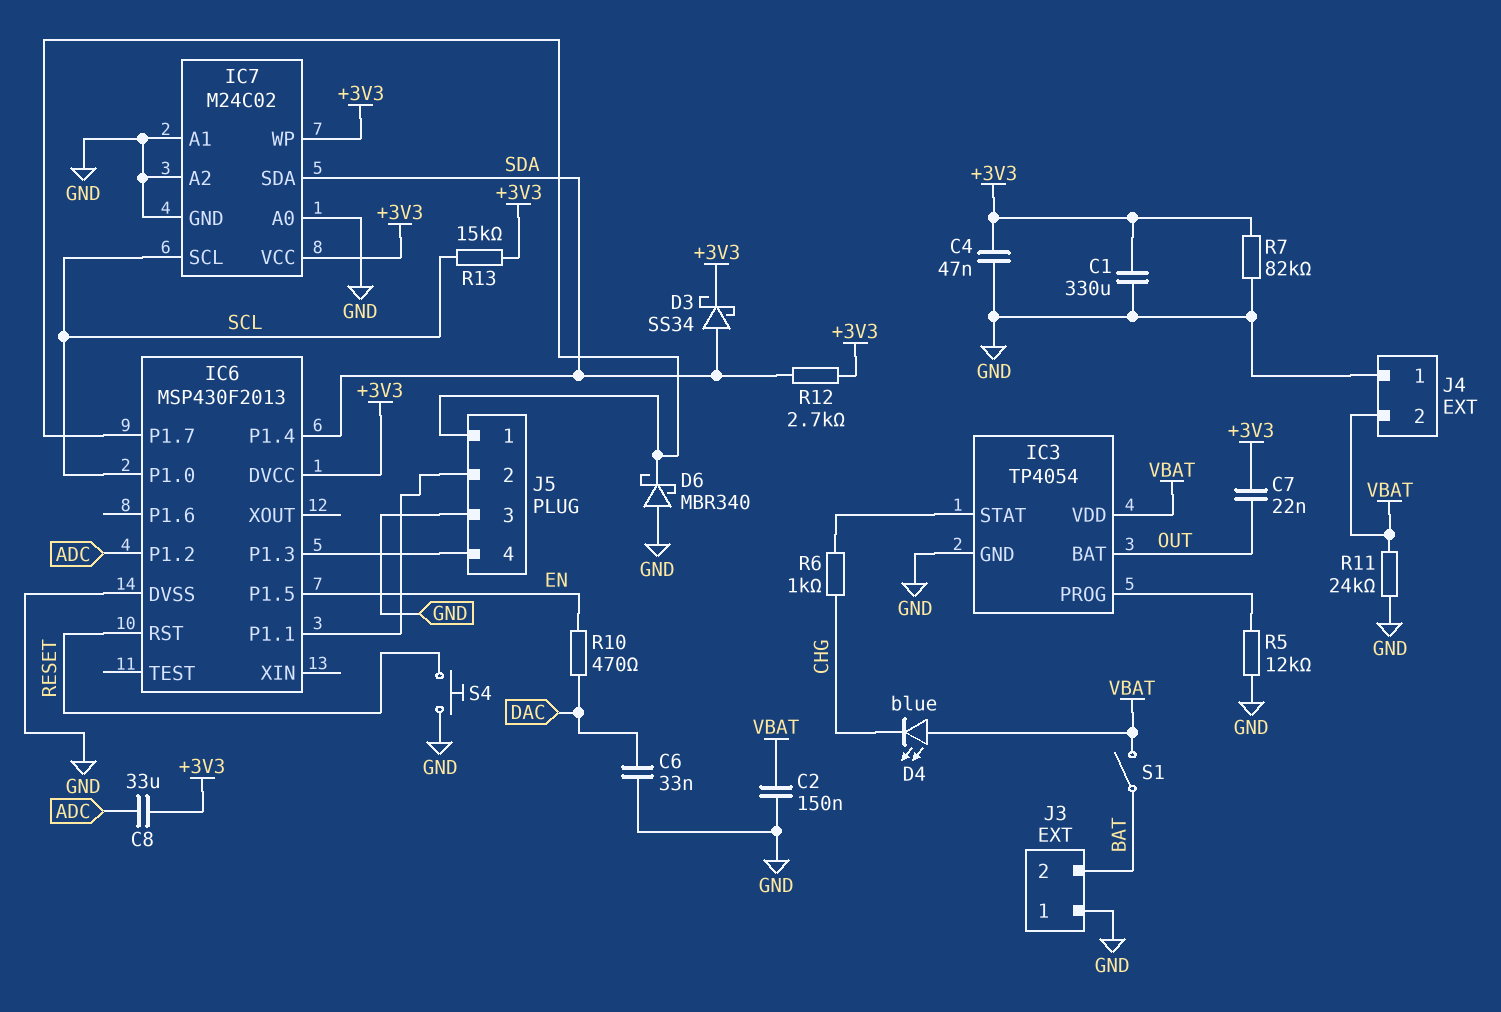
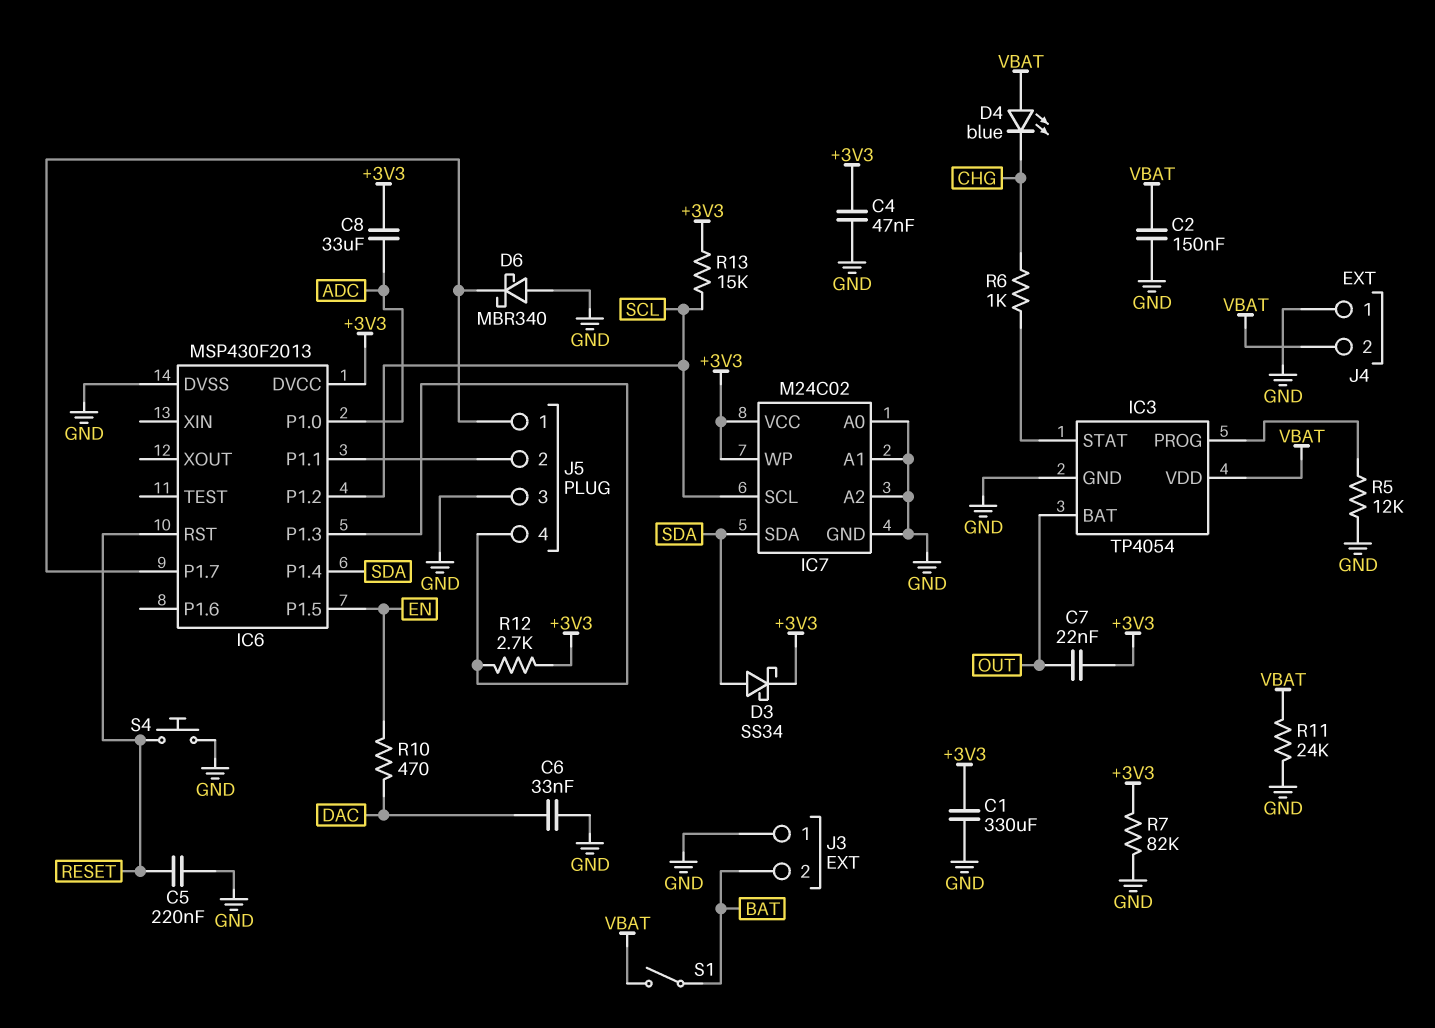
C5: none -> 220nF (GND, RESET)
IC6 pin P1.0: SCL -> ADC
IC6 pin P1.2: ADC -> SCL
R12: 2.7k (+3V3, SDA) -> 2.7k (+3V3, IC6/P1.3)

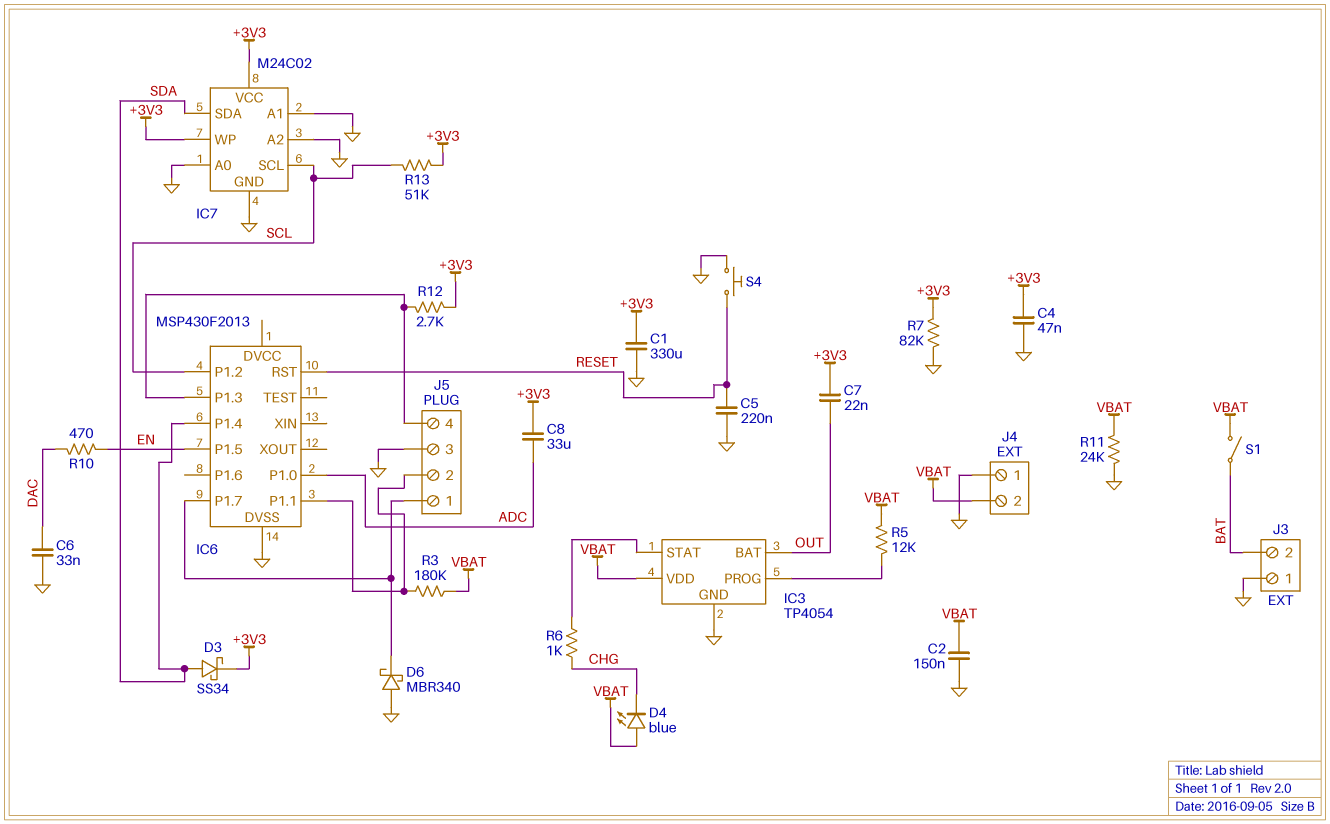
IC6 pin DVCC: +3V3 -> none
R3: none -> 180k (IC6/P1.1, VBAT)
R5: 12k (GND, IC3/PROG) -> 12k (IC3/PROG, VBAT)
R13: 15k (+3V3, SCL) -> 51k (+3V3, SCL)

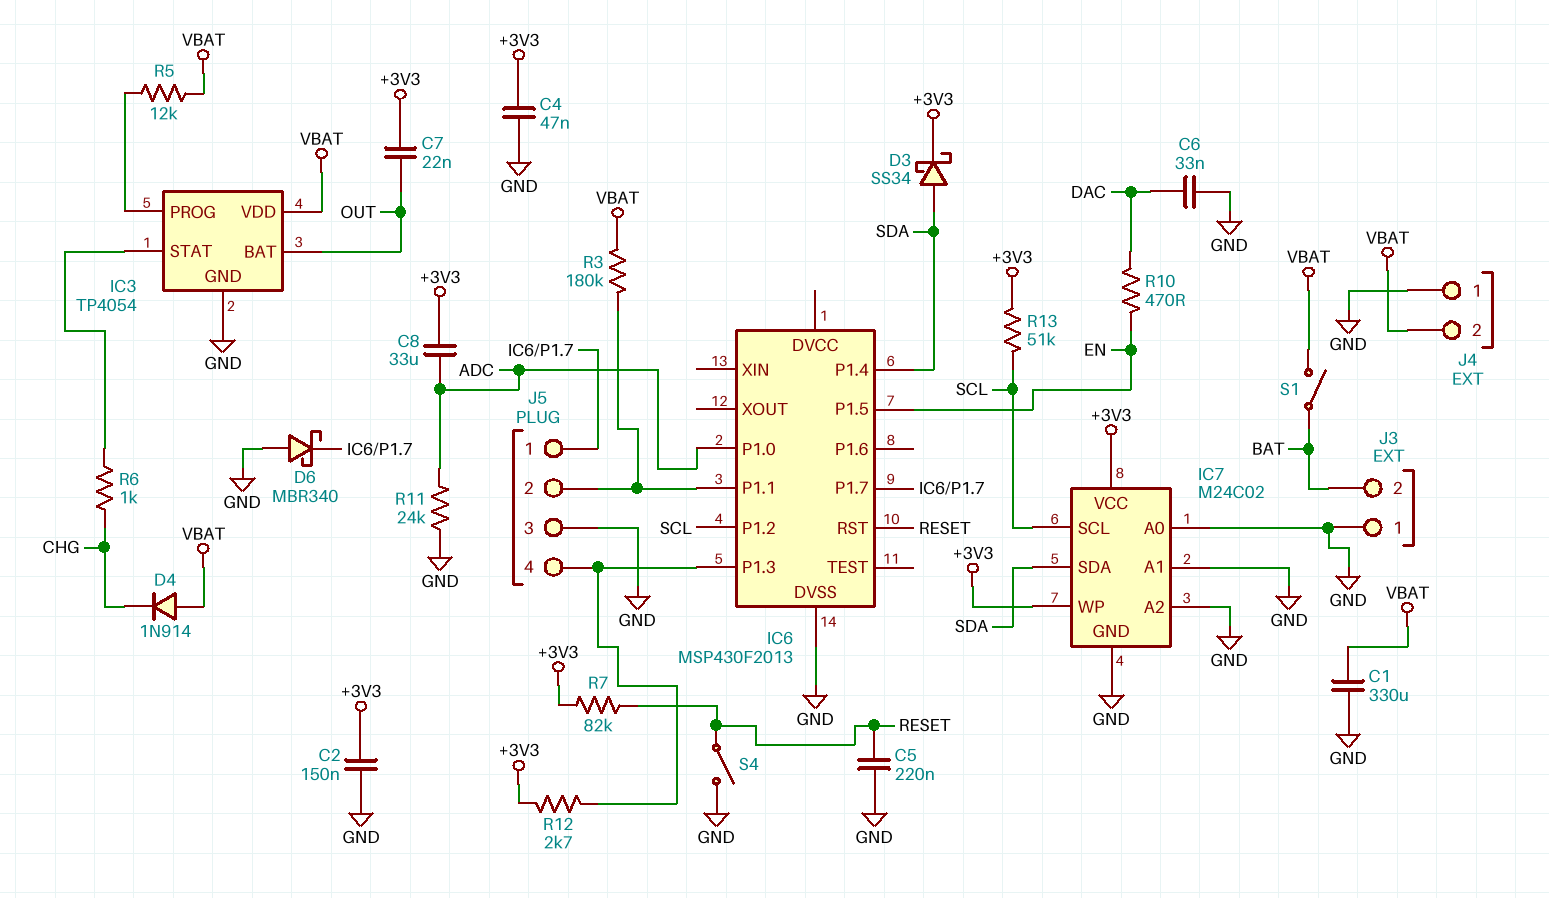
C1: 330uF (+3V3, GND) -> 330uF (GND, VBAT)
C2: 150nF (GND, VBAT) -> 150nF (+3V3, GND)
D4: LED blue (A VBAT, K CHG) -> diode 1N914 (A VBAT, K CHG)
R7: 82k (+3V3, GND) -> 82k (+3V3, RESET)
R11: 24k (GND, VBAT) -> 24k (ADC, GND)
S4: button (GND, RESET) -> switch (GND, RESET)

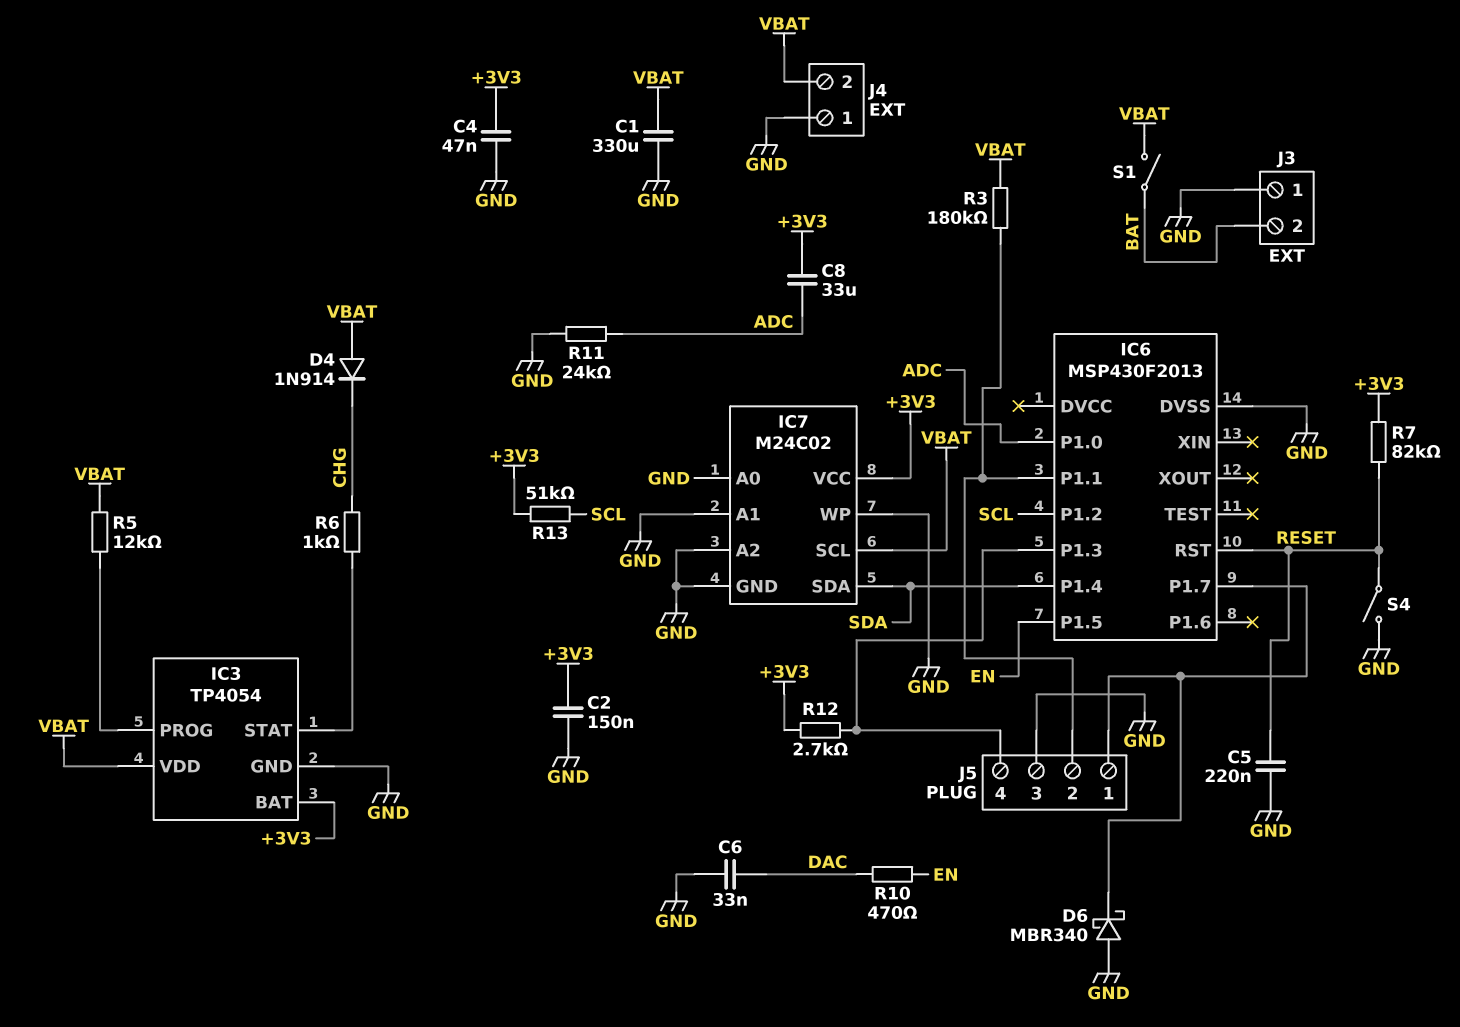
C7: 22nF (+3V3, OUT) -> none
D3: schottky SS34 (A SDA, K +3V3) -> none
IC3 pin BAT: OUT -> +3V3
IC7 pin SCL: SCL -> VBAT
IC7 pin WP: +3V3 -> GND

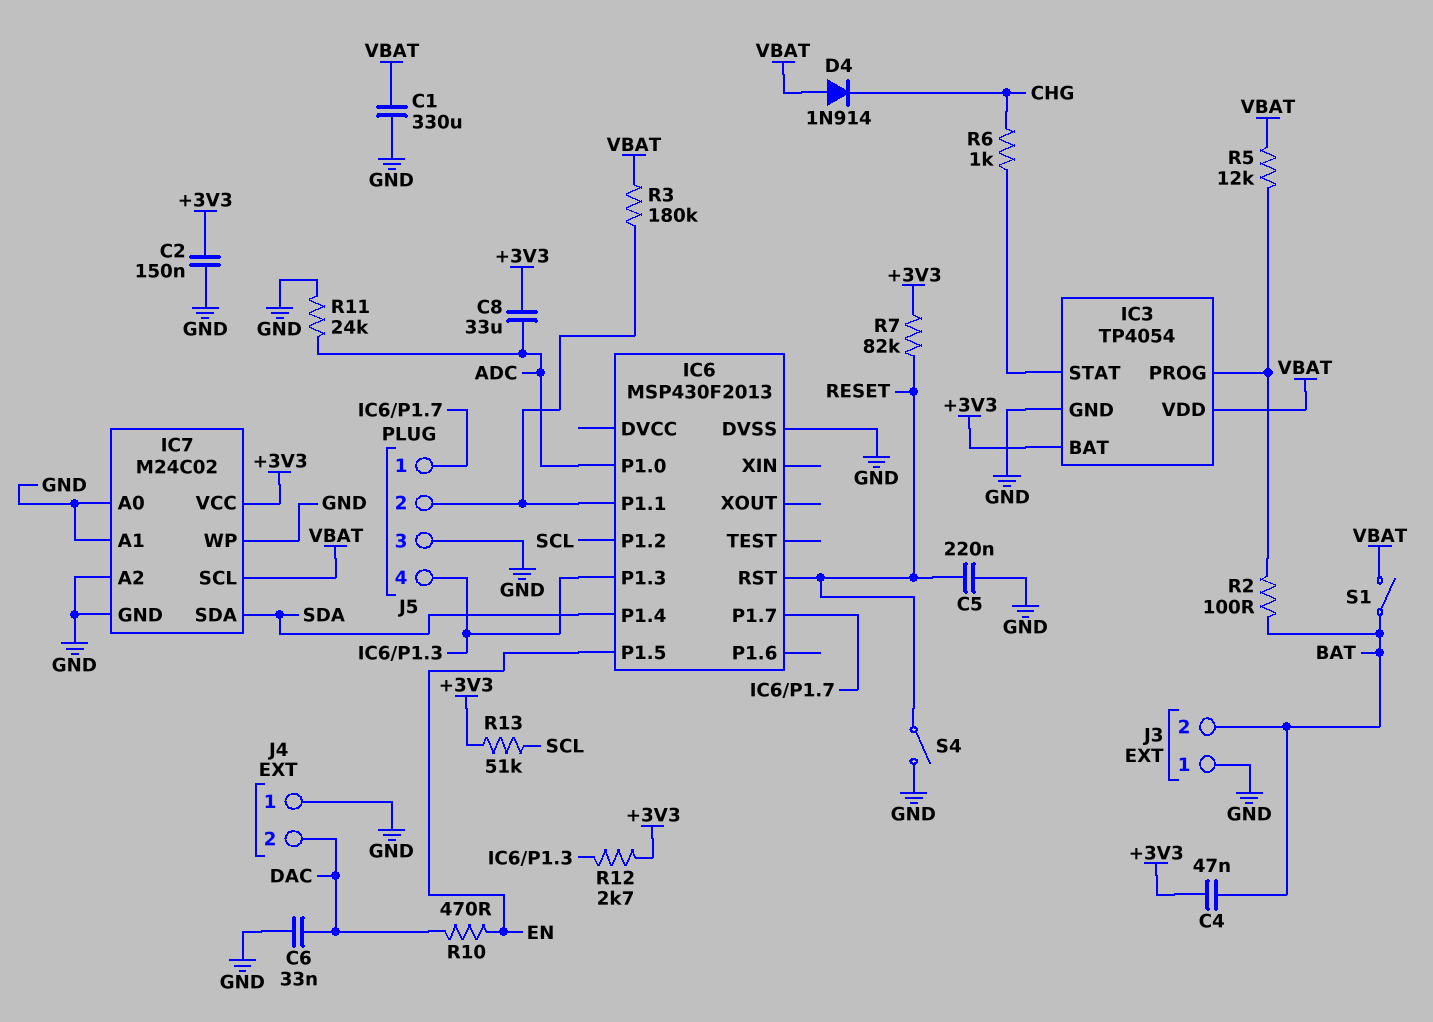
C4: 47nF (+3V3, GND) -> 47nF (+3V3, BAT)
D6: schottky MBR340 (A GND, K IC6/P1.7) -> none
J4 pin 2: VBAT -> DAC
R2: none -> 100 (BAT, IC3/PROG)

